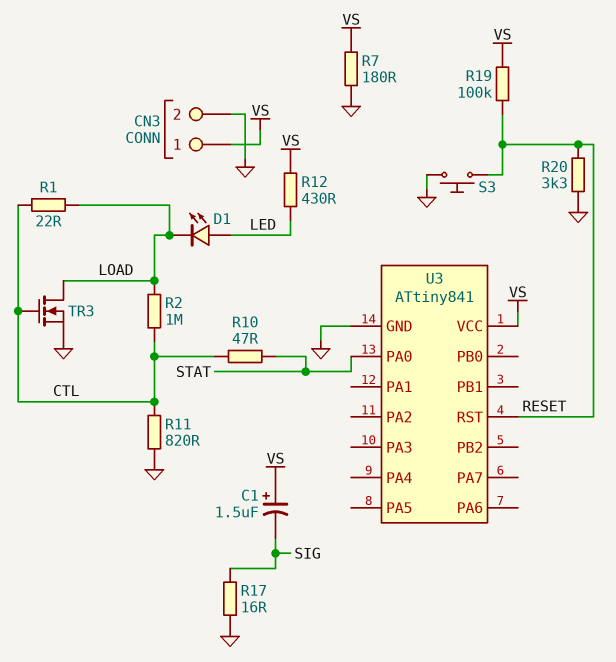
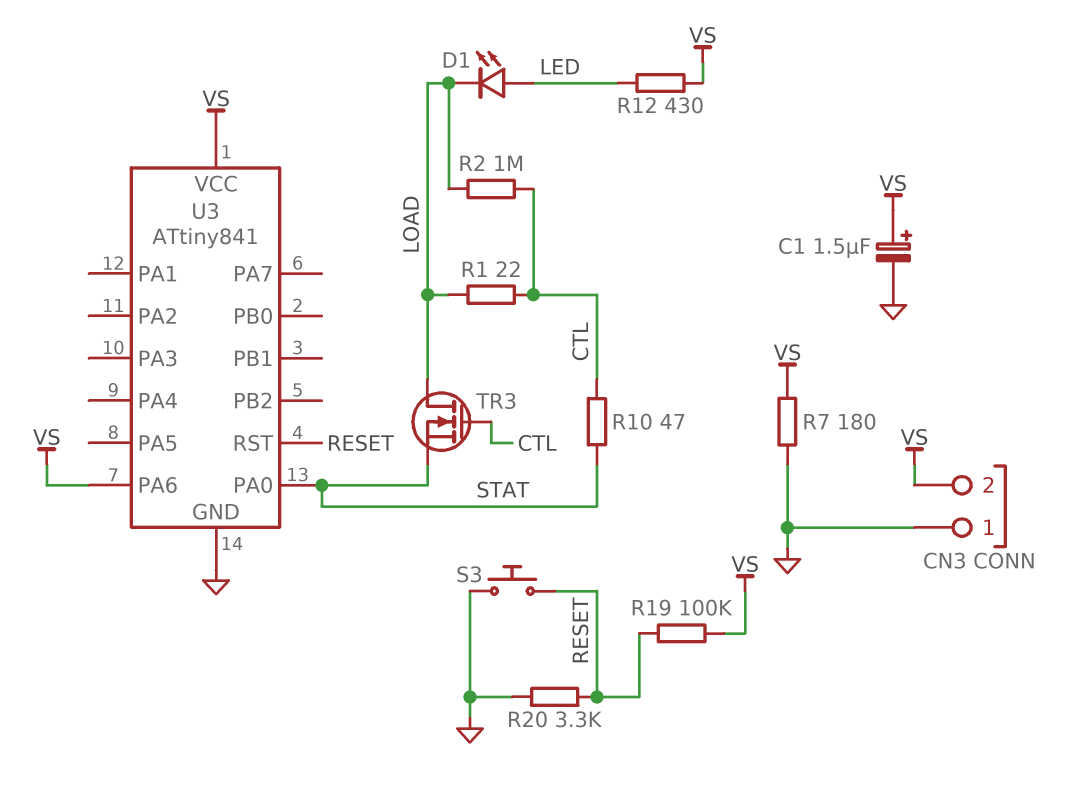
C1: 1.5uF (plus VS, minus SIG) -> 1.5uF (plus VS, minus GND)
CN3 pin 1: VS -> GND
CN3 pin 2: GND -> VS
R11: 820 (CTL, GND) -> none
R17: 16 (GND, SIG) -> none
TR3: NMOS (G CTL, D LOAD, S GND) -> NMOS (G CTL, D LOAD, S STAT)
U3 pin PA6: none -> VS

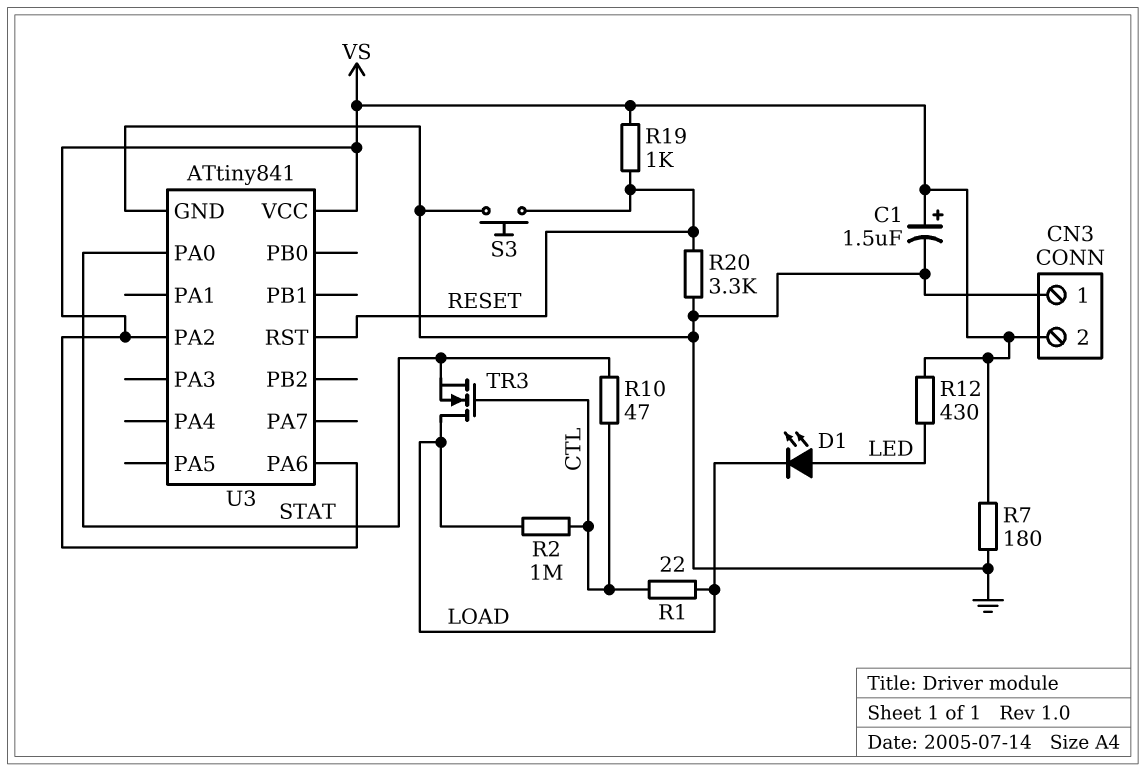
R19: 100k (RESET, VS) -> 1k (RESET, VS)
U3 pin PA2: none -> VS

